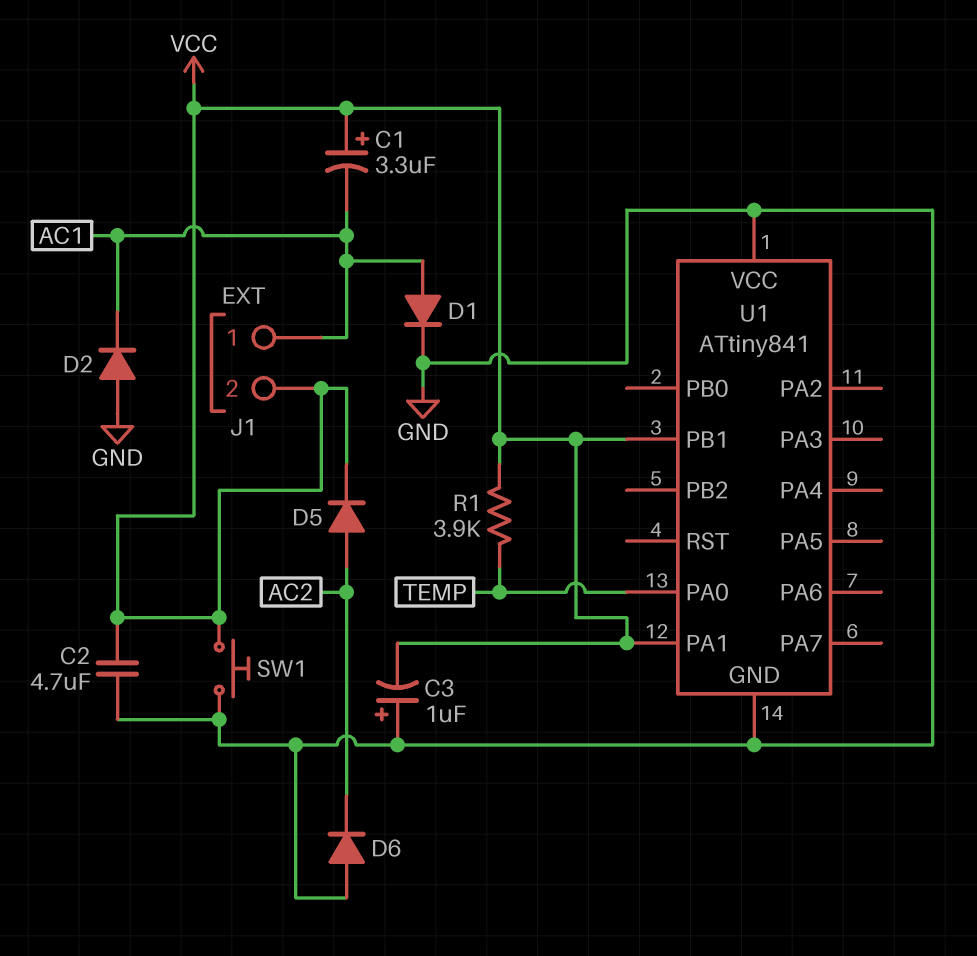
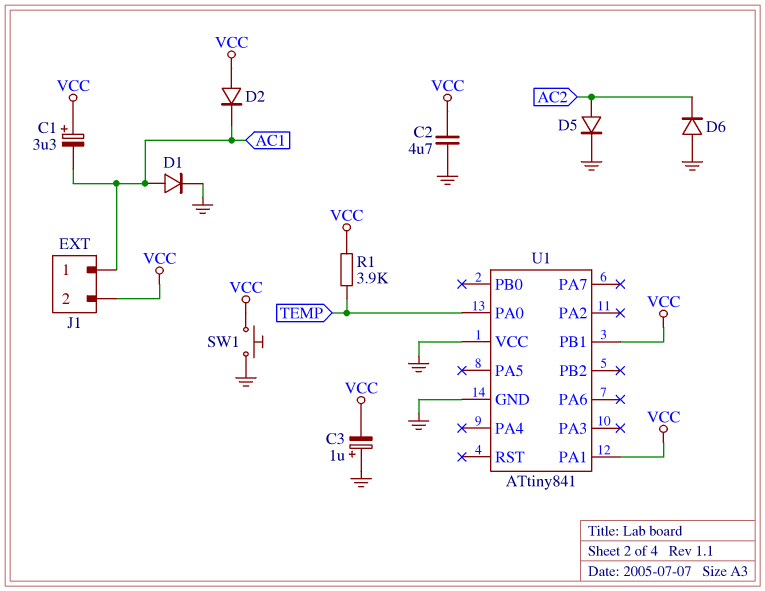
D2: diode (A GND, K AC1) -> diode (A VCC, K AC1)
D5: diode (A AC2, K VCC) -> diode (A AC2, K GND)

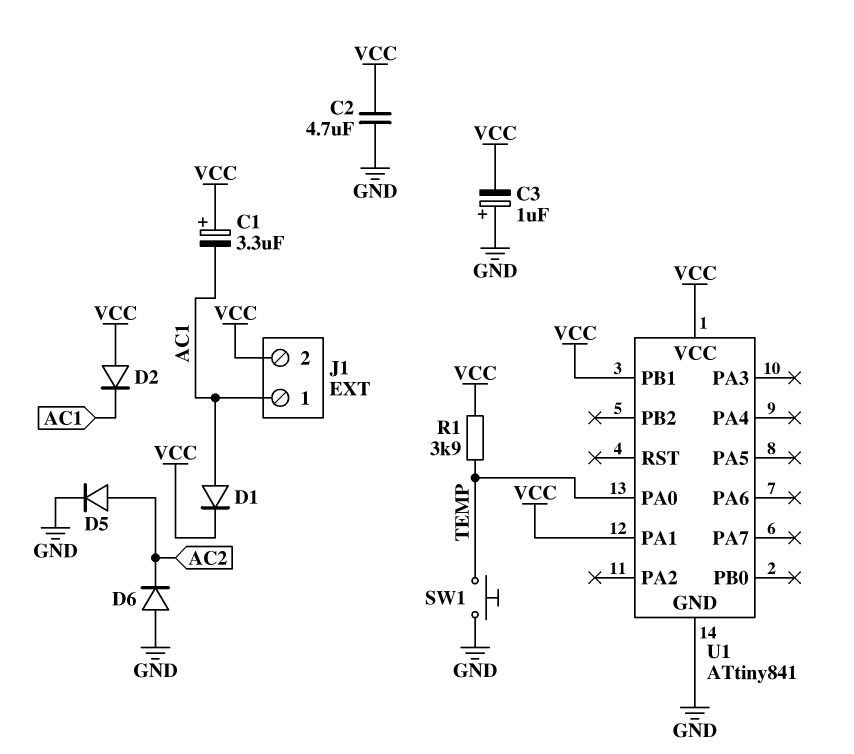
D1: diode (A AC1, K GND) -> diode (A AC1, K VCC)
SW1: button (GND, VCC) -> button (GND, TEMP)
U1 pin VCC: GND -> VCC

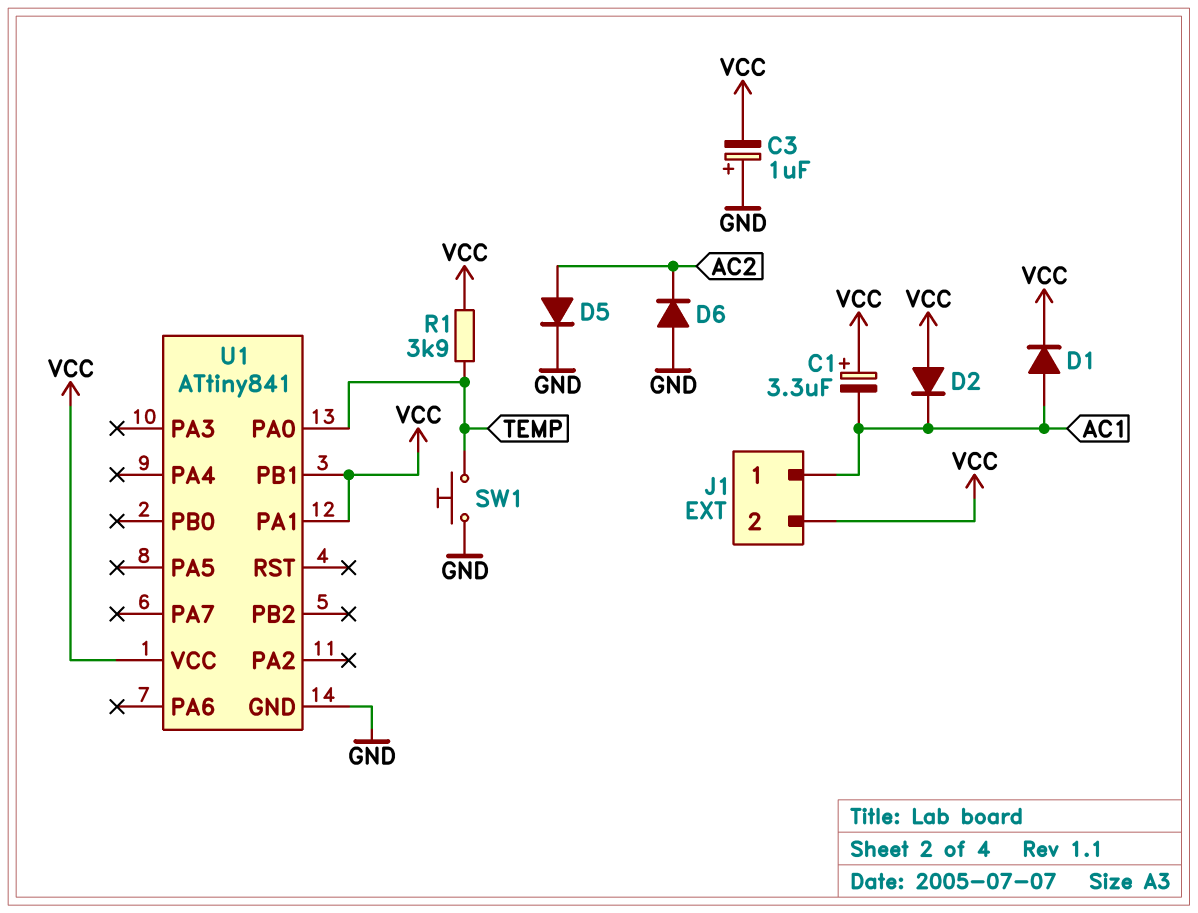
C2: 4.7uF (GND, VCC) -> none

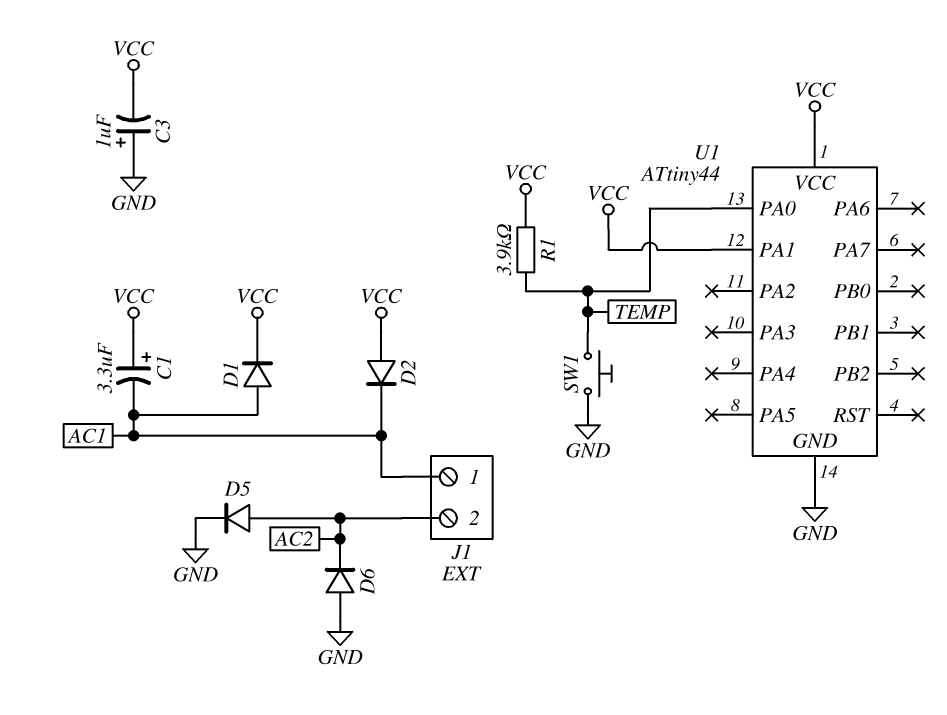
J1 pin 2: VCC -> AC2
U1: ATtiny841 -> ATtiny44
U1 pin PB1: VCC -> none

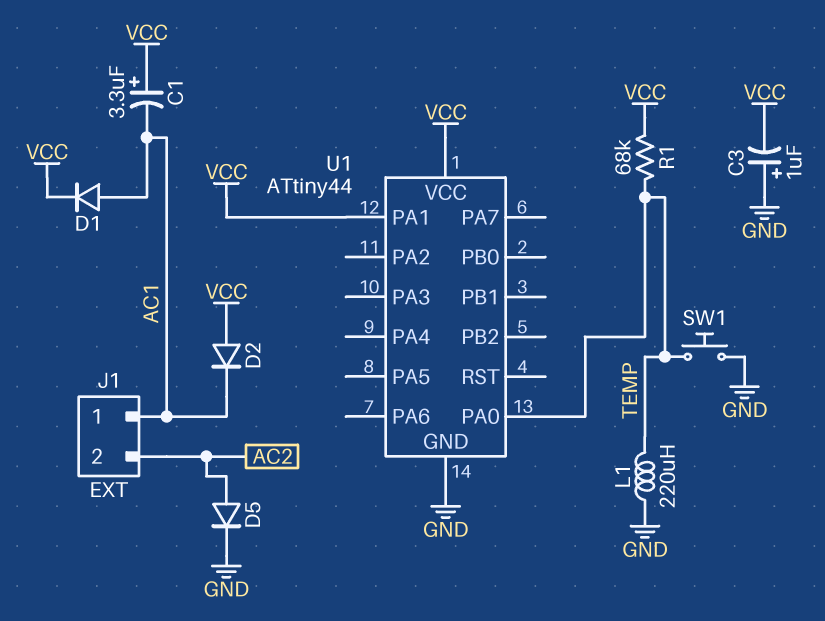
D6: diode (A GND, K AC2) -> none
L1: none -> 220uH (GND, TEMP)
R1: 3.9k (TEMP, VCC) -> 68k (TEMP, VCC)

